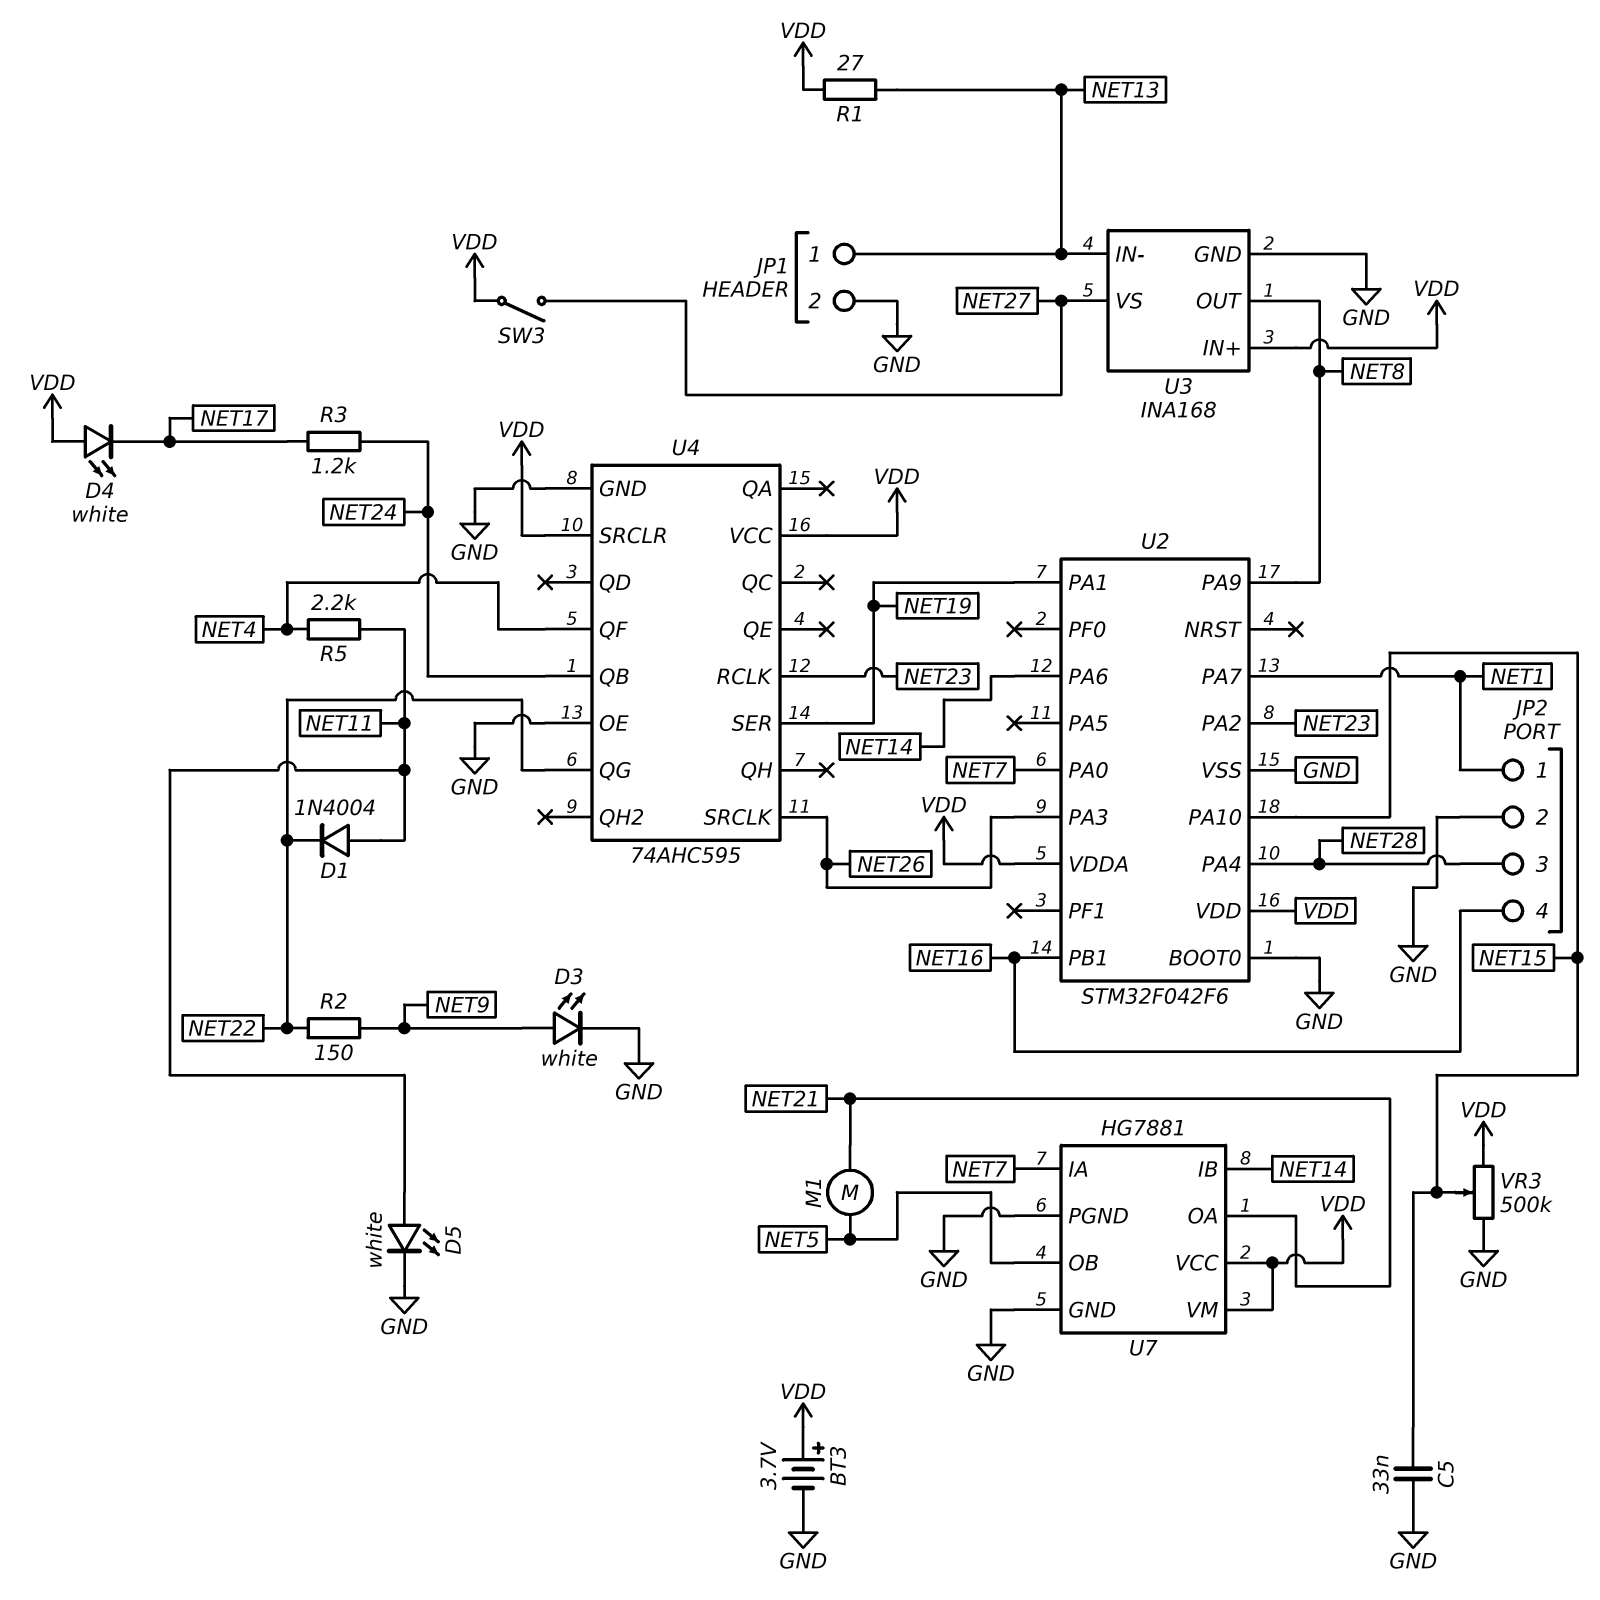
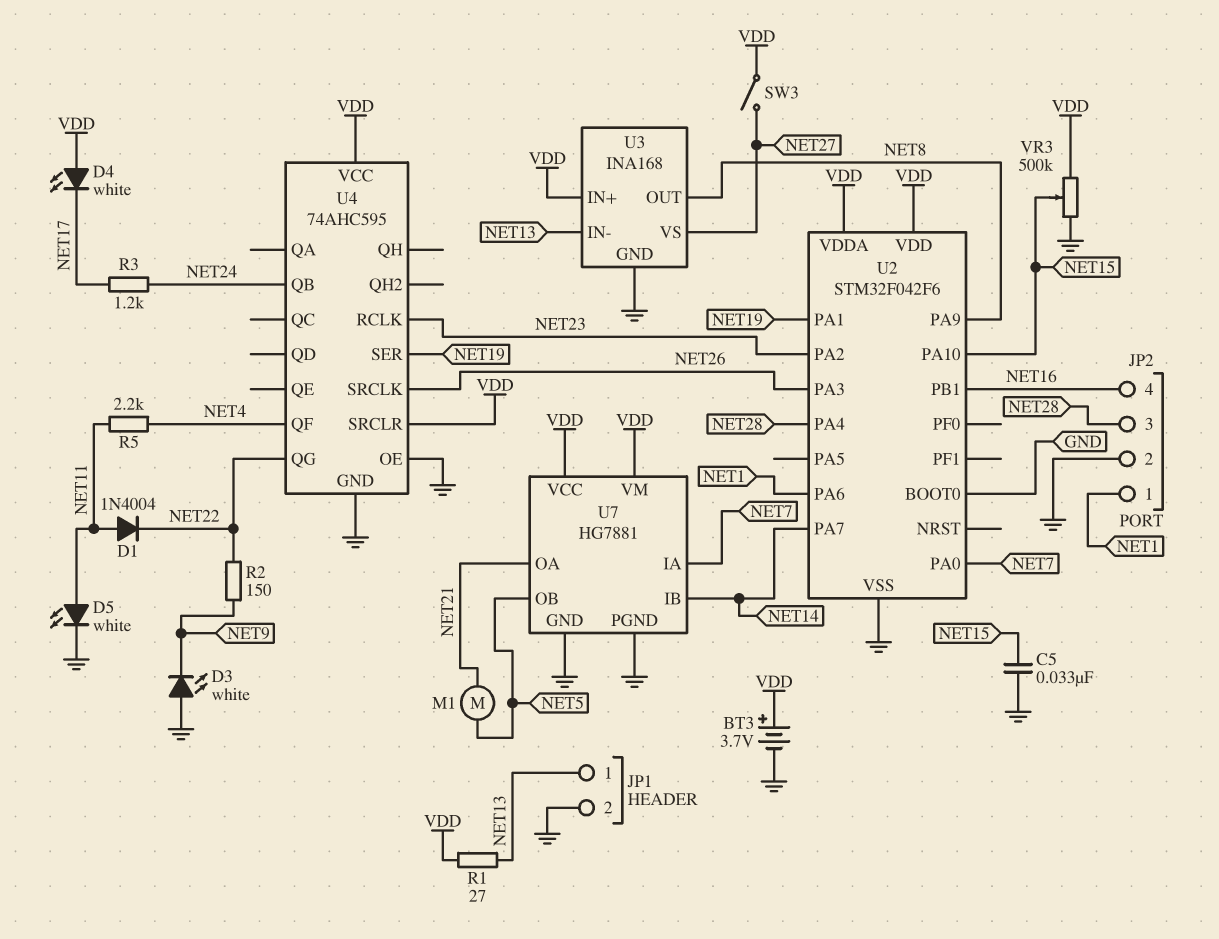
D3: LED white (A NET9, K GND) -> LED white (A GND, K NET9)
U2 pin PA6: NET14 -> NET1
U2 pin PA7: NET1 -> NET14

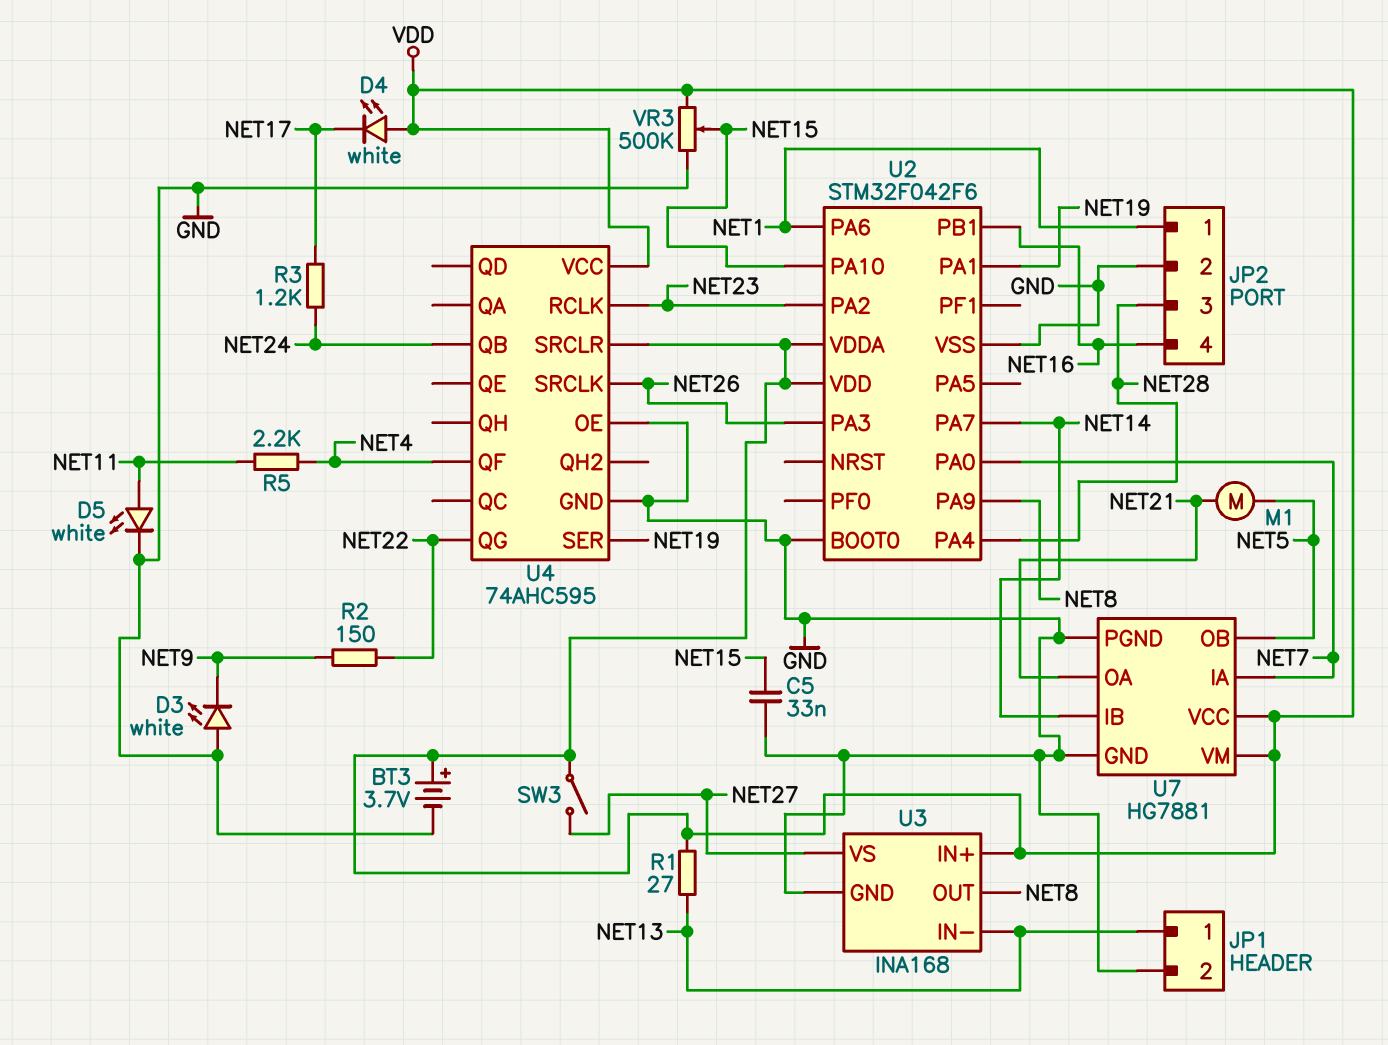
D1: diode 1N4004 (A NET11, K NET22) -> none

